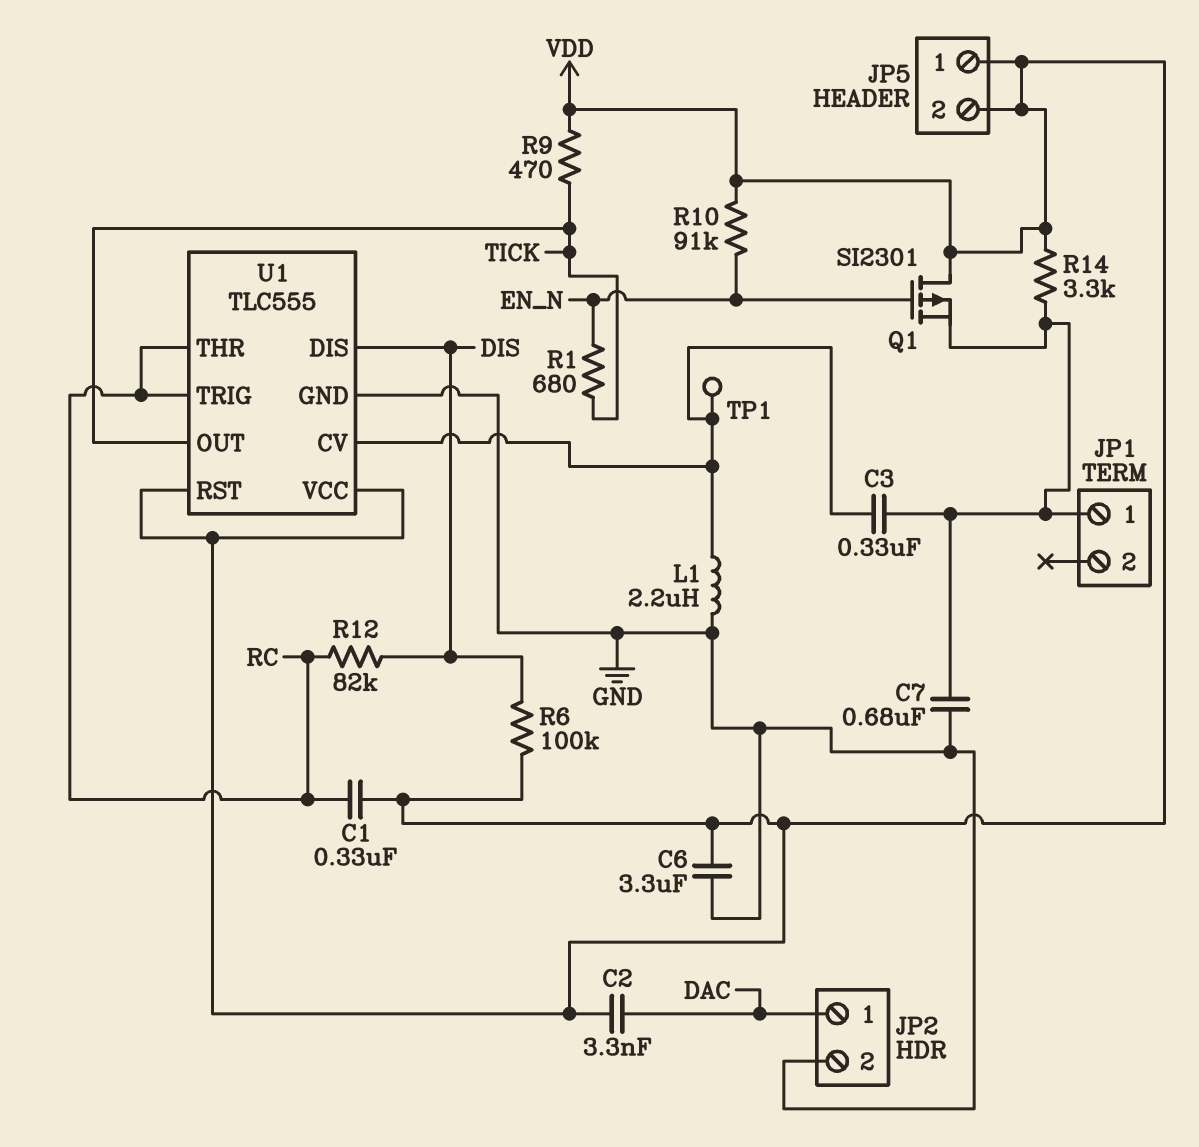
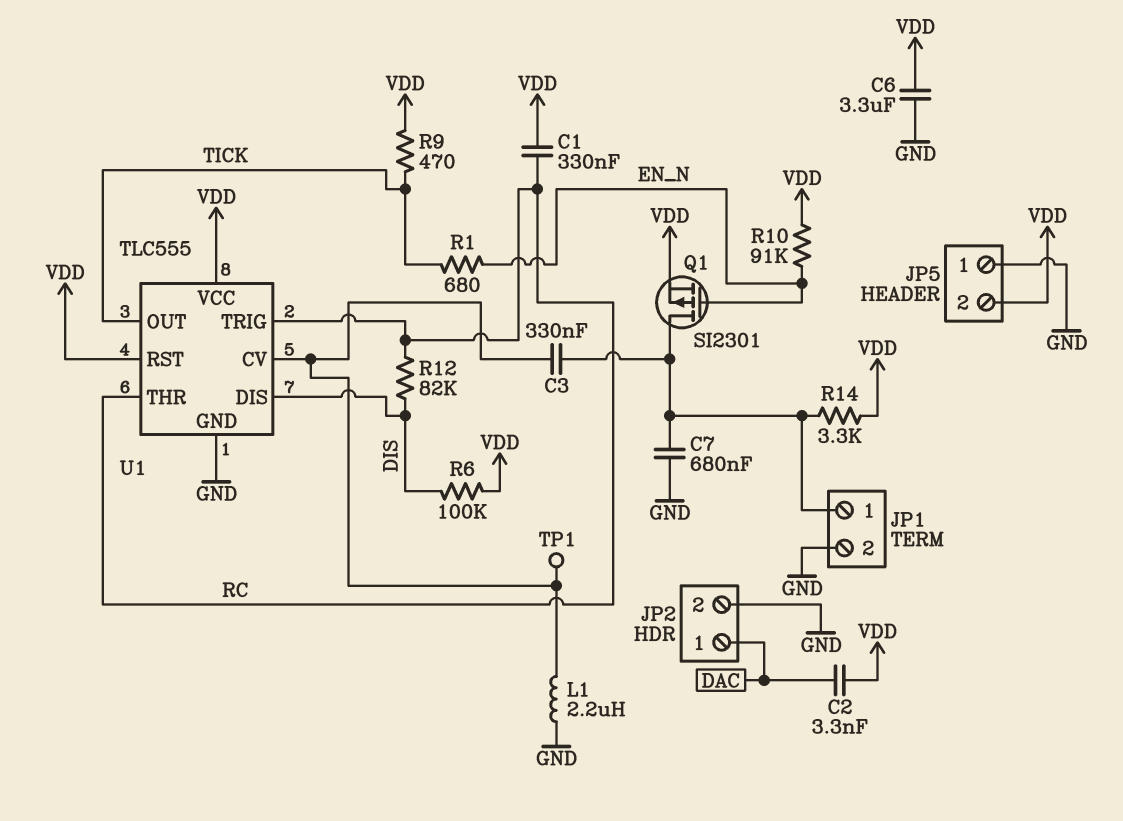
JP1 pin 2: none -> GND
JP5 pin 1: VDD -> GND
Q1: PMOS SI2301 (G EN_N, D VDD, S JP1/1) -> PMOS SI2301 (G EN_N, D JP1/1, S VDD)

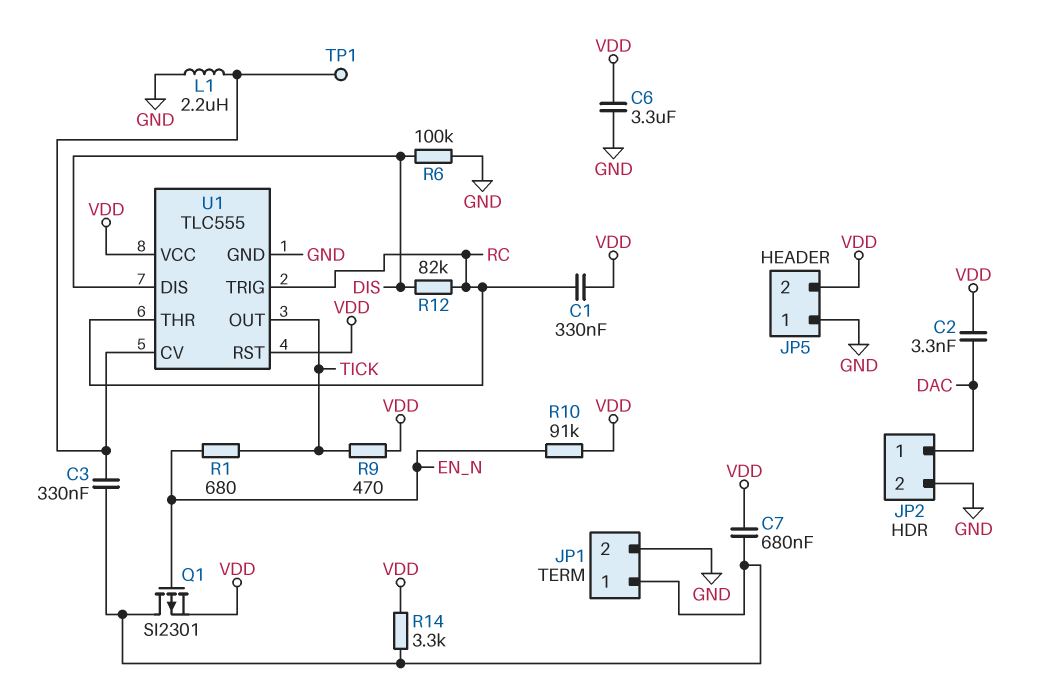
C7: 680nF (GND, JP1/1) -> 680nF (JP1/1, VDD)
R6: 100k (DIS, VDD) -> 100k (DIS, GND)

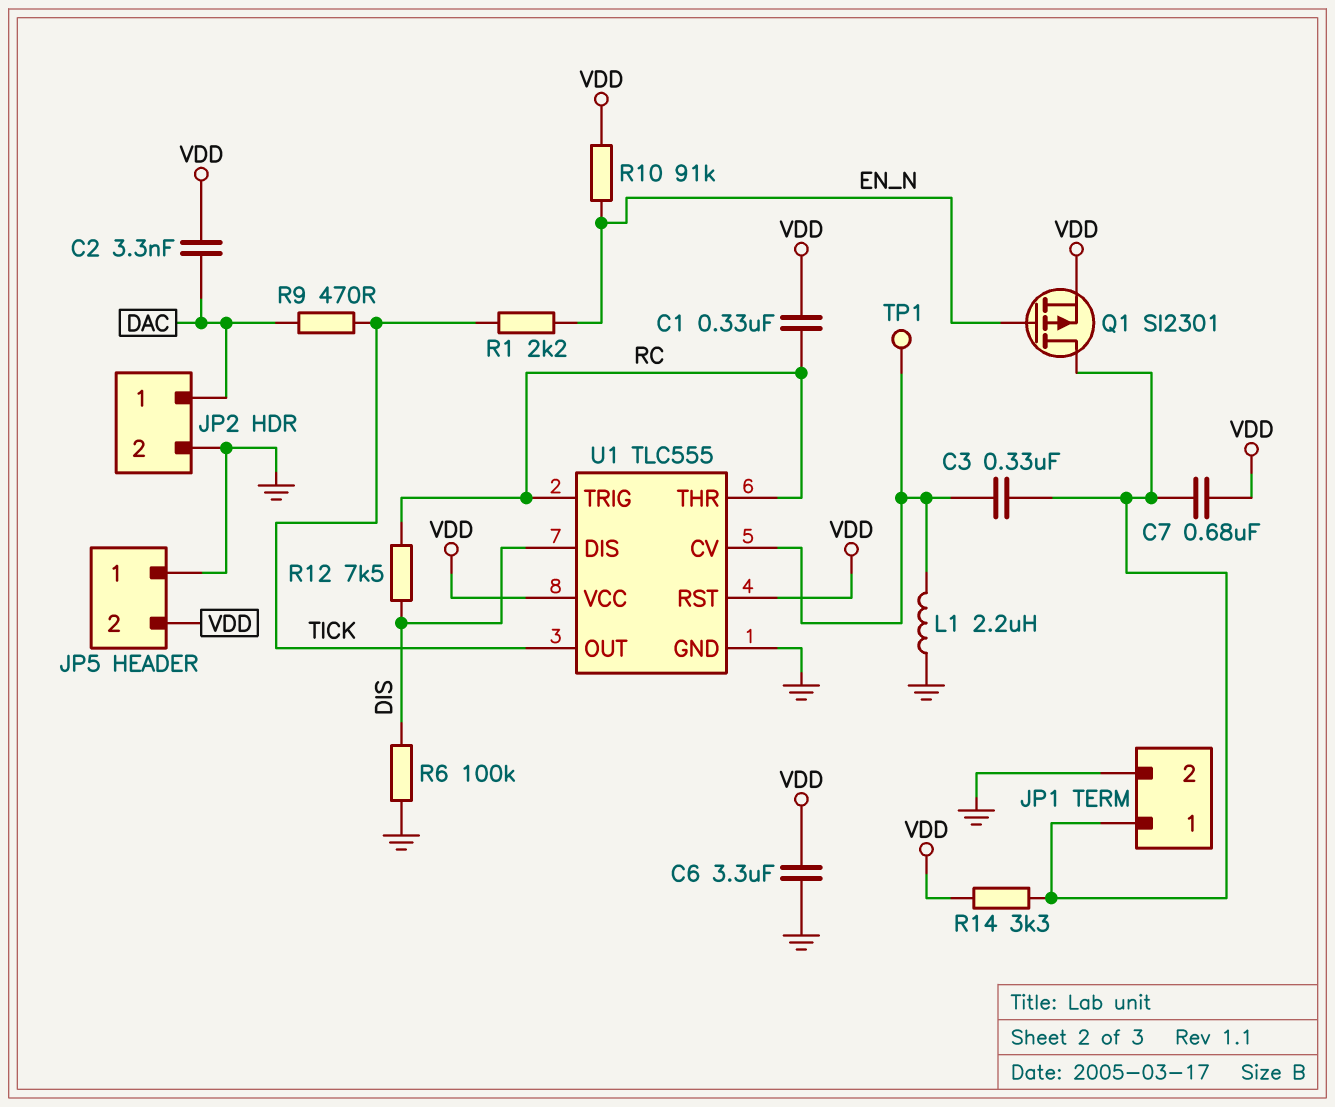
R1: 680 (EN_N, TICK) -> 2.2k (EN_N, TICK)
R9: 470 (TICK, VDD) -> 470 (DAC, TICK)
R12: 82k (DIS, RC) -> 7.5k (DIS, RC)

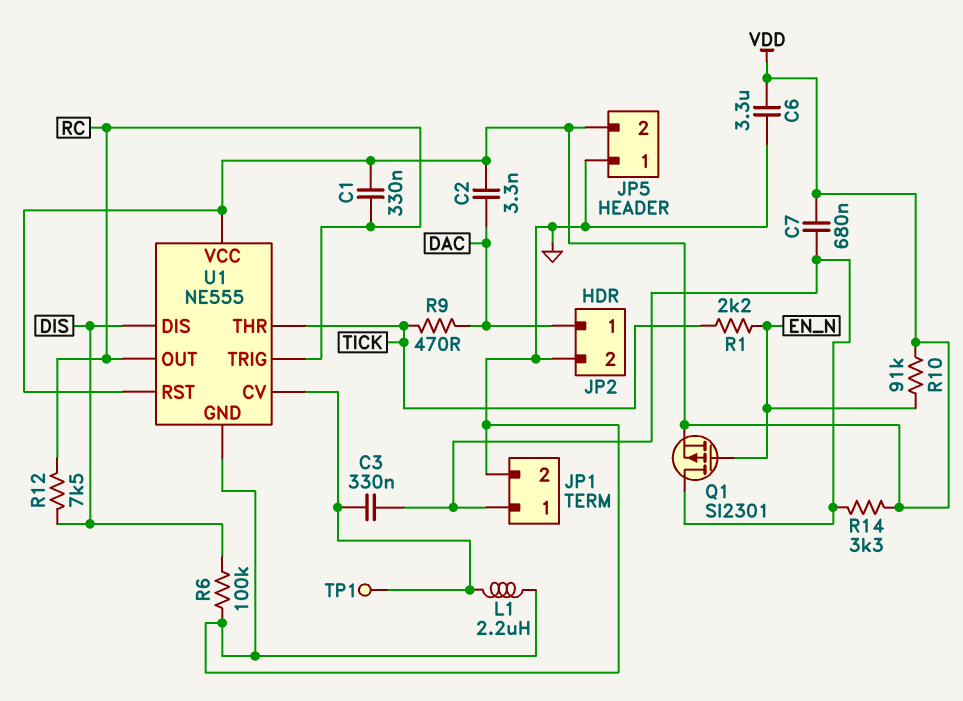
U1: TLC555 -> NE555
U1 pin OUT: TICK -> RC
U1 pin THR: RC -> TICK

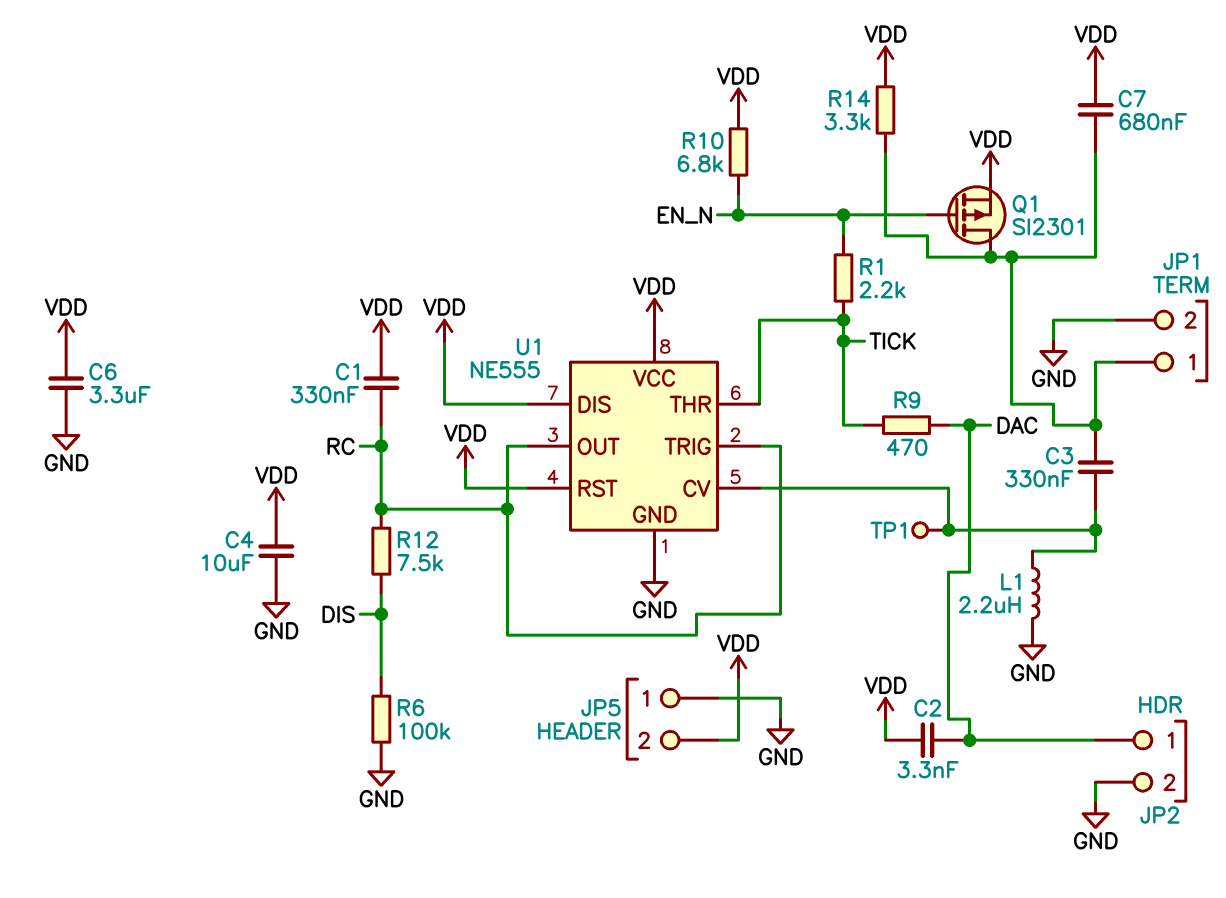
C4: none -> 10uF (GND, VDD)
R10: 91k (EN_N, VDD) -> 6.8k (EN_N, VDD)
U1 pin DIS: DIS -> VDD

